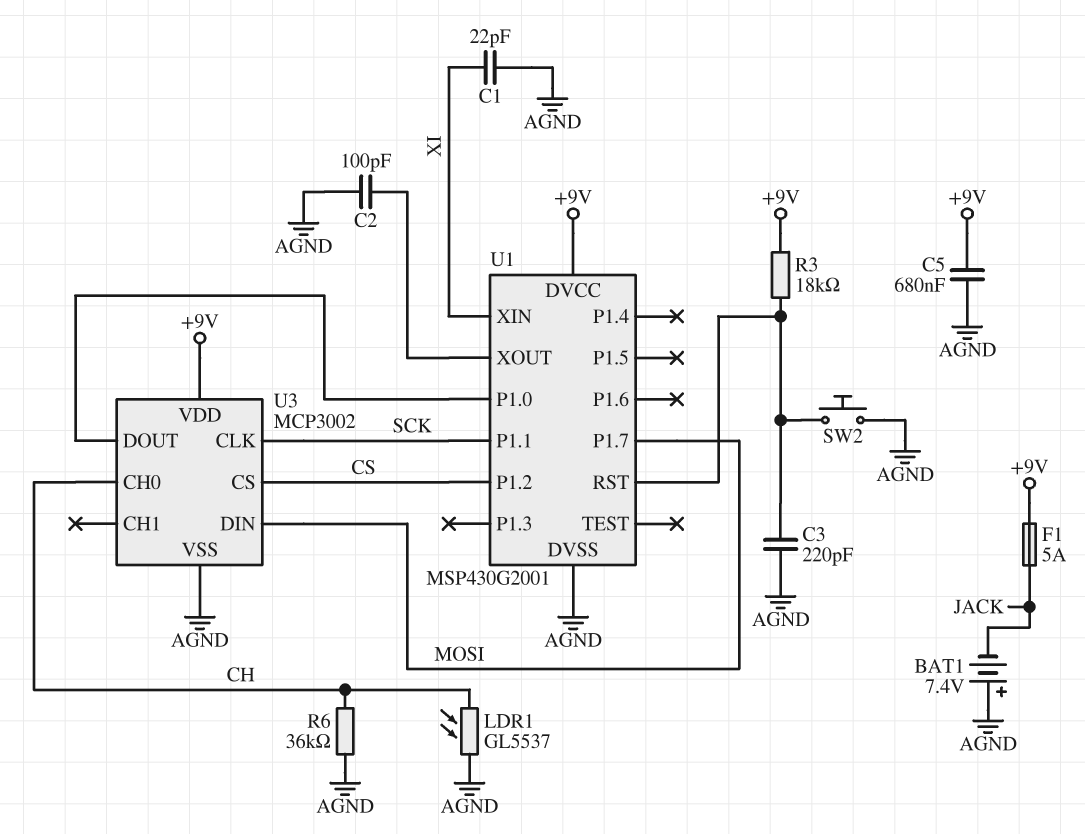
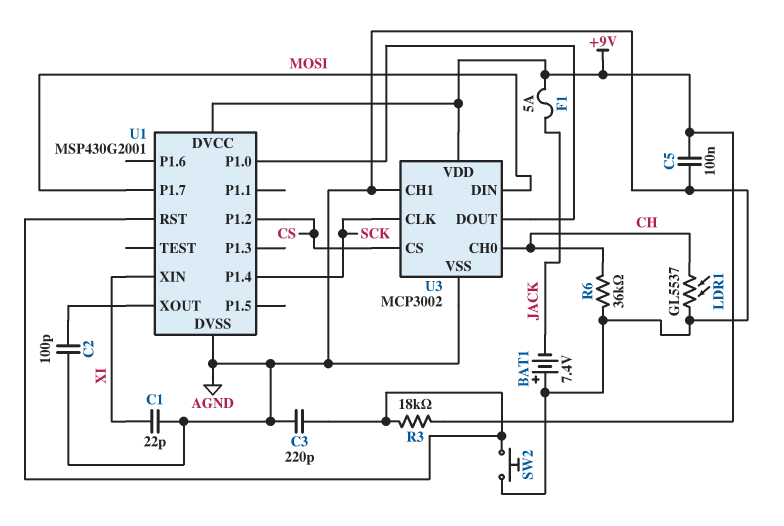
C5: 680nF (+9V, AGND) -> 100nF (+9V, AGND)
U1 pin P1.1: SCK -> none
U1 pin P1.4: none -> SCK
U3 pin CH1: none -> AGND

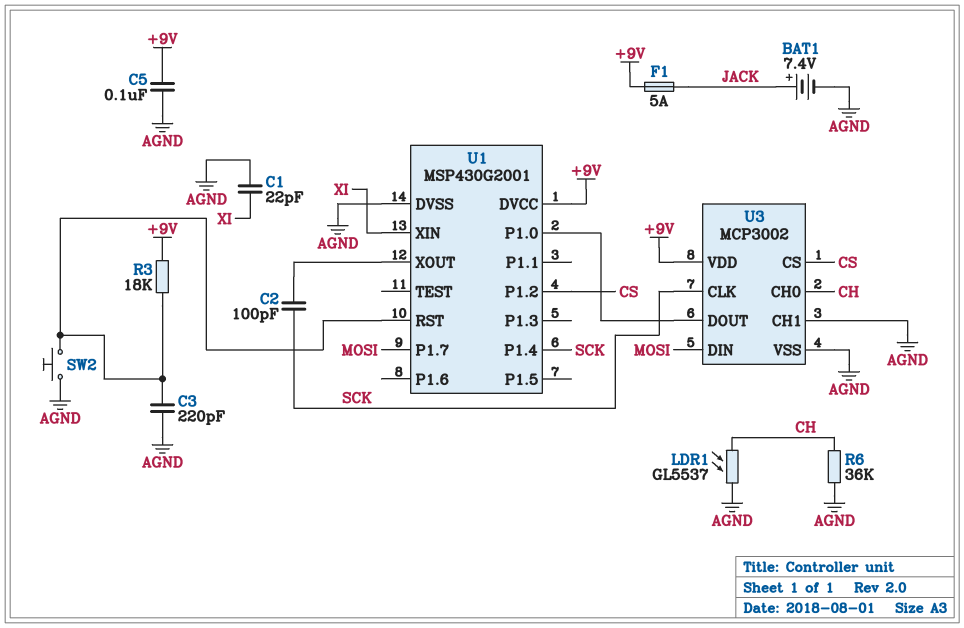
BAT1: 7.4V (plus AGND, minus JACK) -> 7.4V (plus JACK, minus AGND)
C2: 100pF (AGND, U1/XOUT) -> 100pF (SCK, U1/XOUT)

